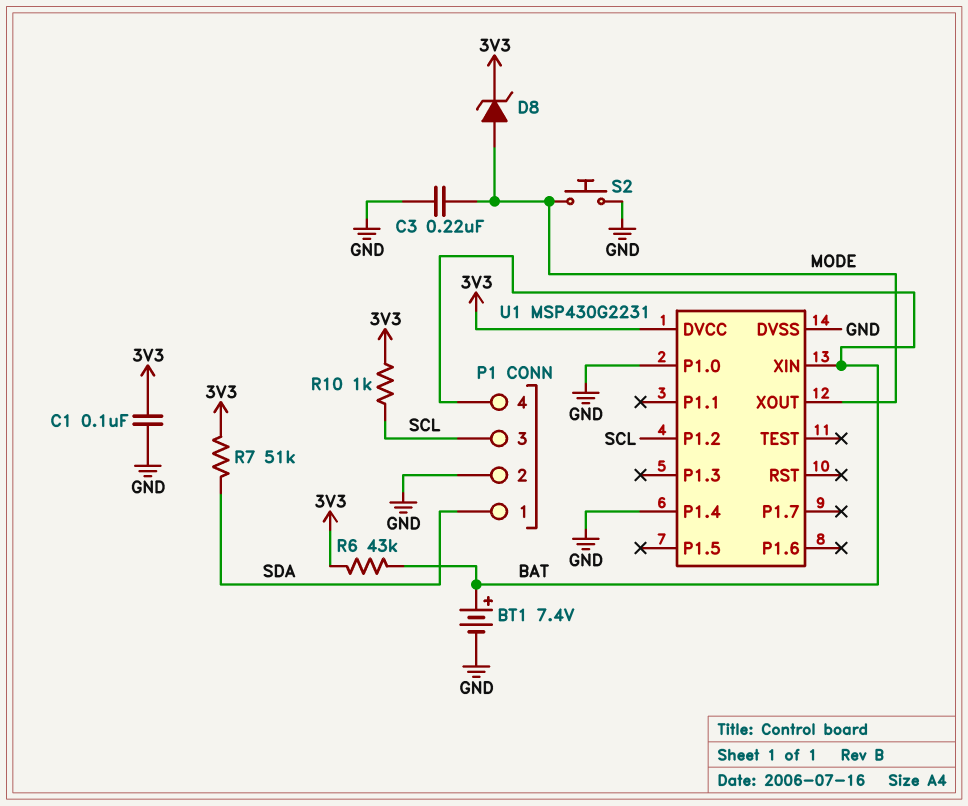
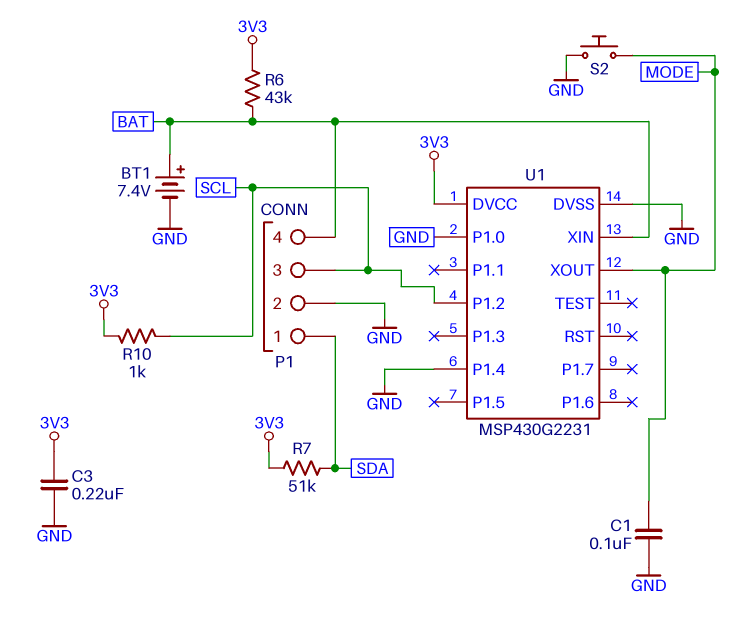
C1: 100nF (3V3, GND) -> 100nF (GND, MODE)
C3: 220nF (GND, MODE) -> 220nF (3V3, GND)
D8: zener (A MODE, K 3V3) -> none

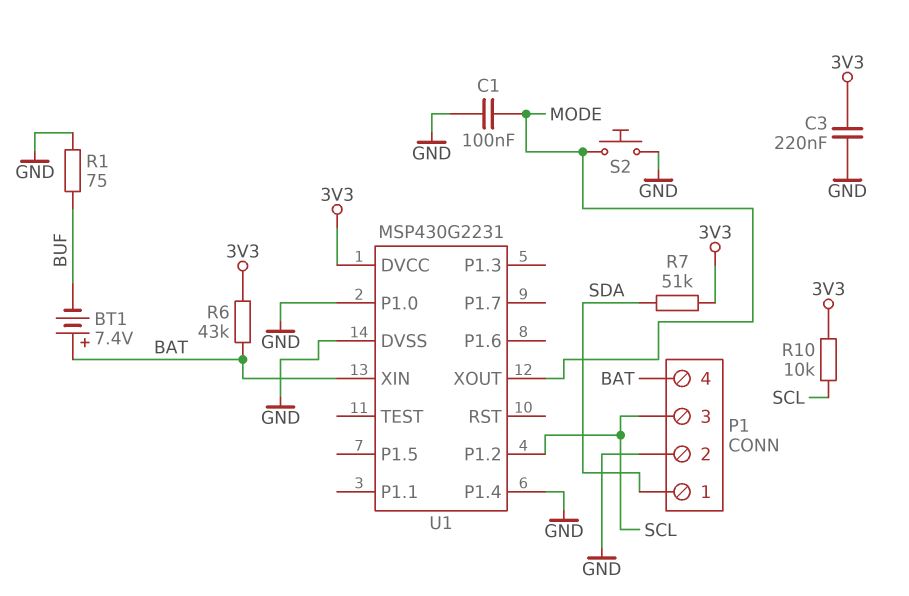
BT1: 7.4V (plus BAT, minus GND) -> 7.4V (plus BAT, minus BUF)
R1: none -> 75 (BUF, GND)
R10: 1k (3V3, SCL) -> 10k (3V3, SCL)

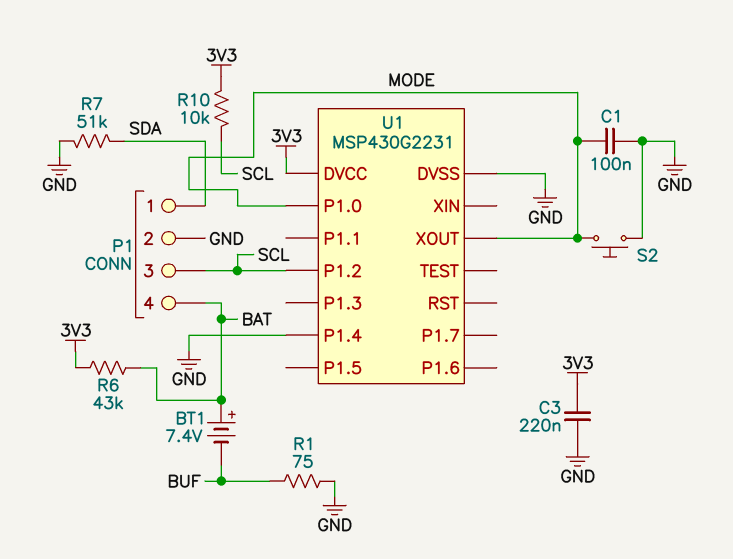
R7: 51k (3V3, SDA) -> 51k (GND, SDA)
U1 pin P1.0: GND -> MODE
U1 pin XIN: BAT -> none

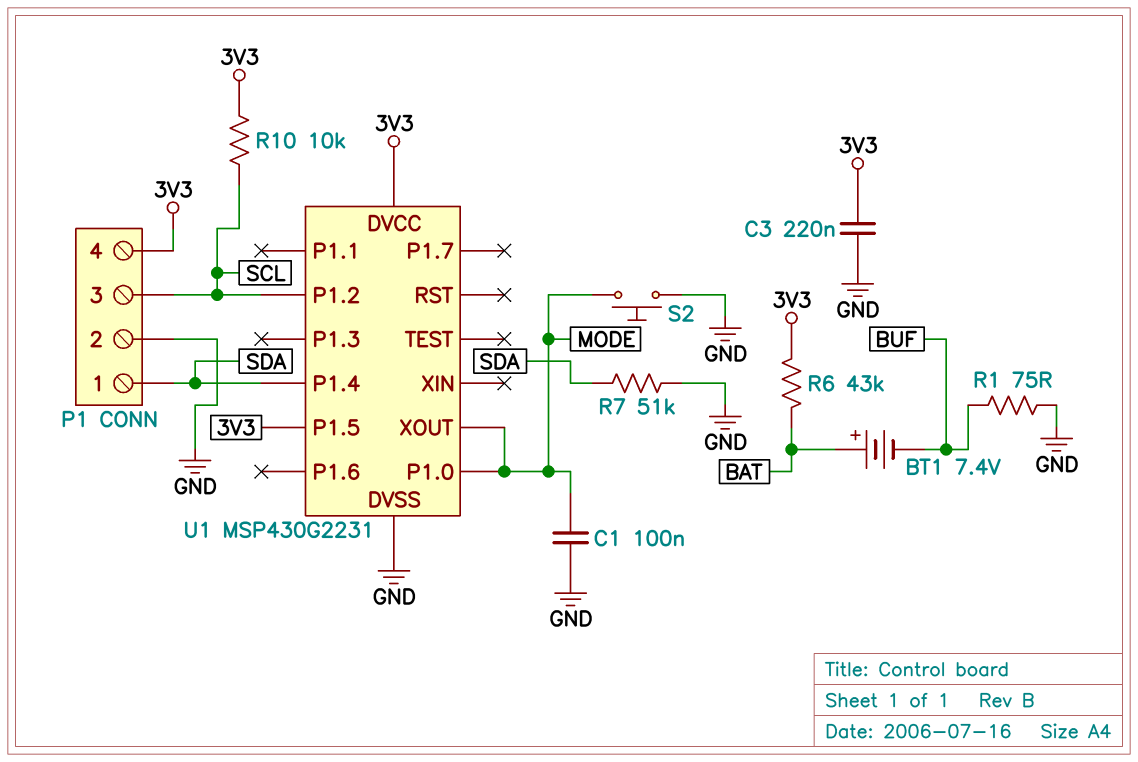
P1 pin 4: BAT -> 3V3
U1 pin P1.4: GND -> SDA
U1 pin P1.5: none -> 3V3

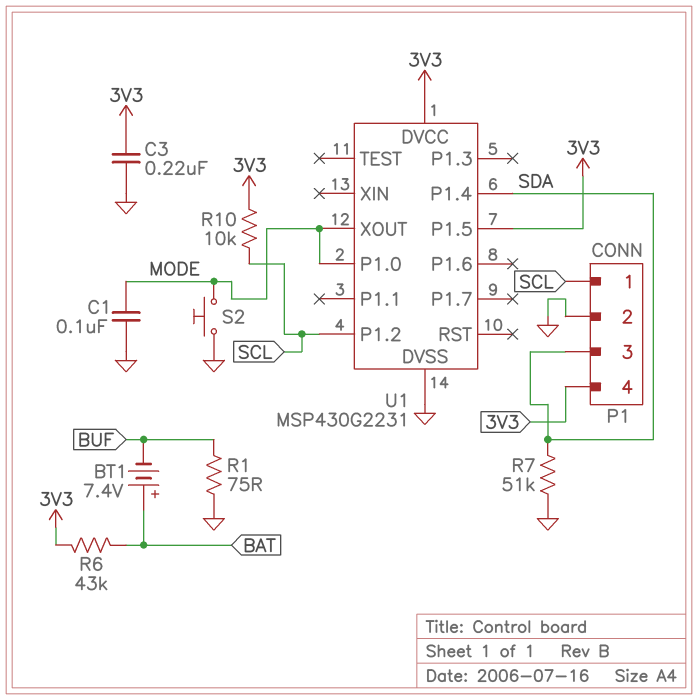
P1 pin 1: SDA -> SCL
P1 pin 3: SCL -> SDA

